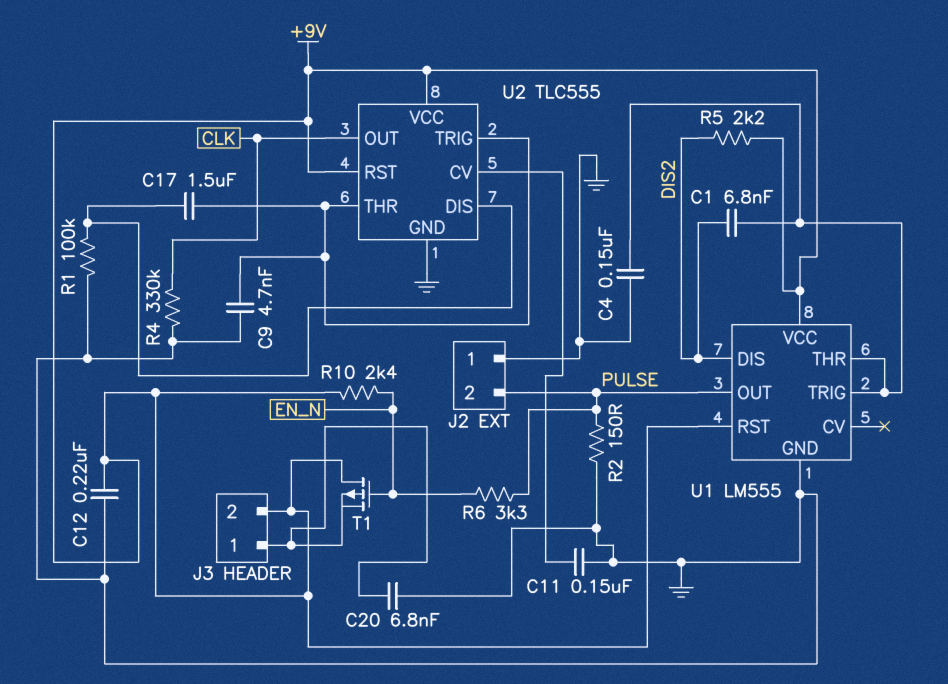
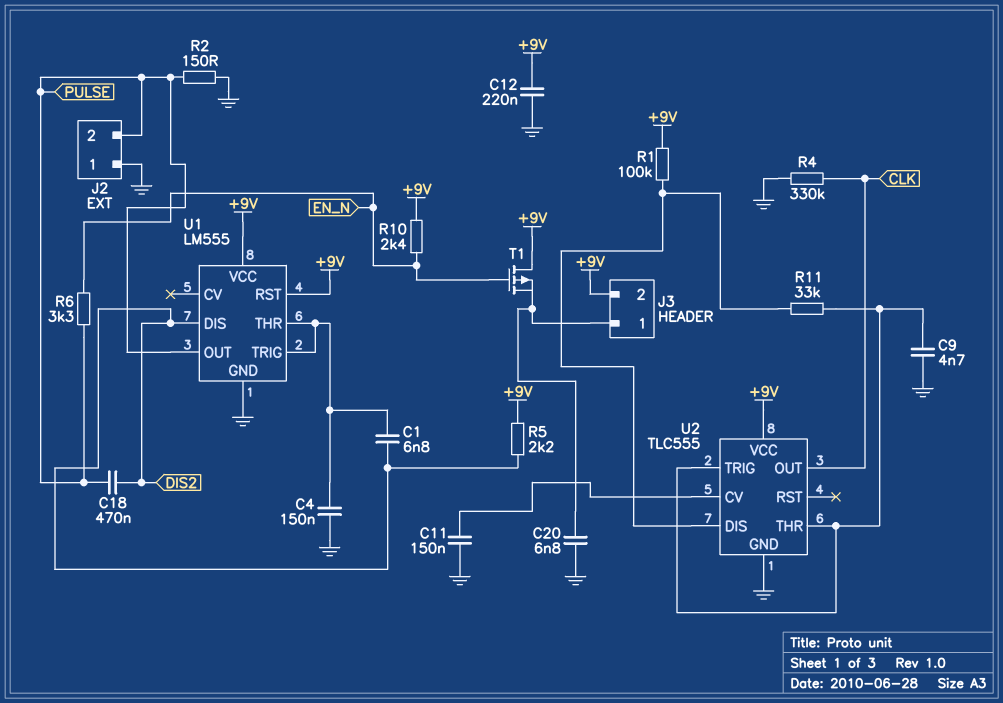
C17: 1.5uF (U2/DIS, U2/THR) -> none
C18: none -> 470nF (DIS2, PULSE)
R1: 100k (GND, U2/DIS) -> 100k (+9V, U2/DIS)
R11: none -> 33k (U2/DIS, U2/THR)
U2 pin RST: +9V -> none

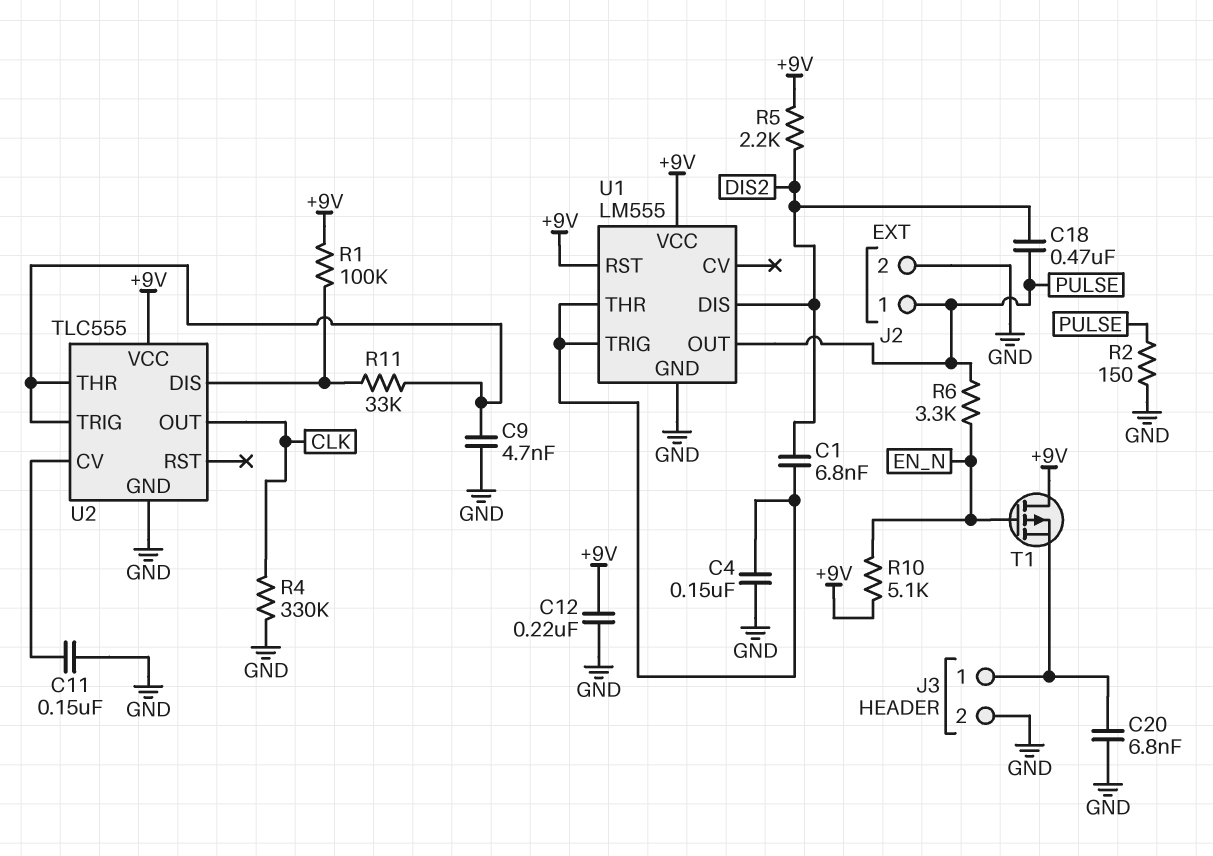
J2 pin 1: GND -> PULSE
J2 pin 2: PULSE -> GND
J3 pin 2: +9V -> GND
R10: 2.4k (+9V, EN_N) -> 5.1k (+9V, EN_N)

